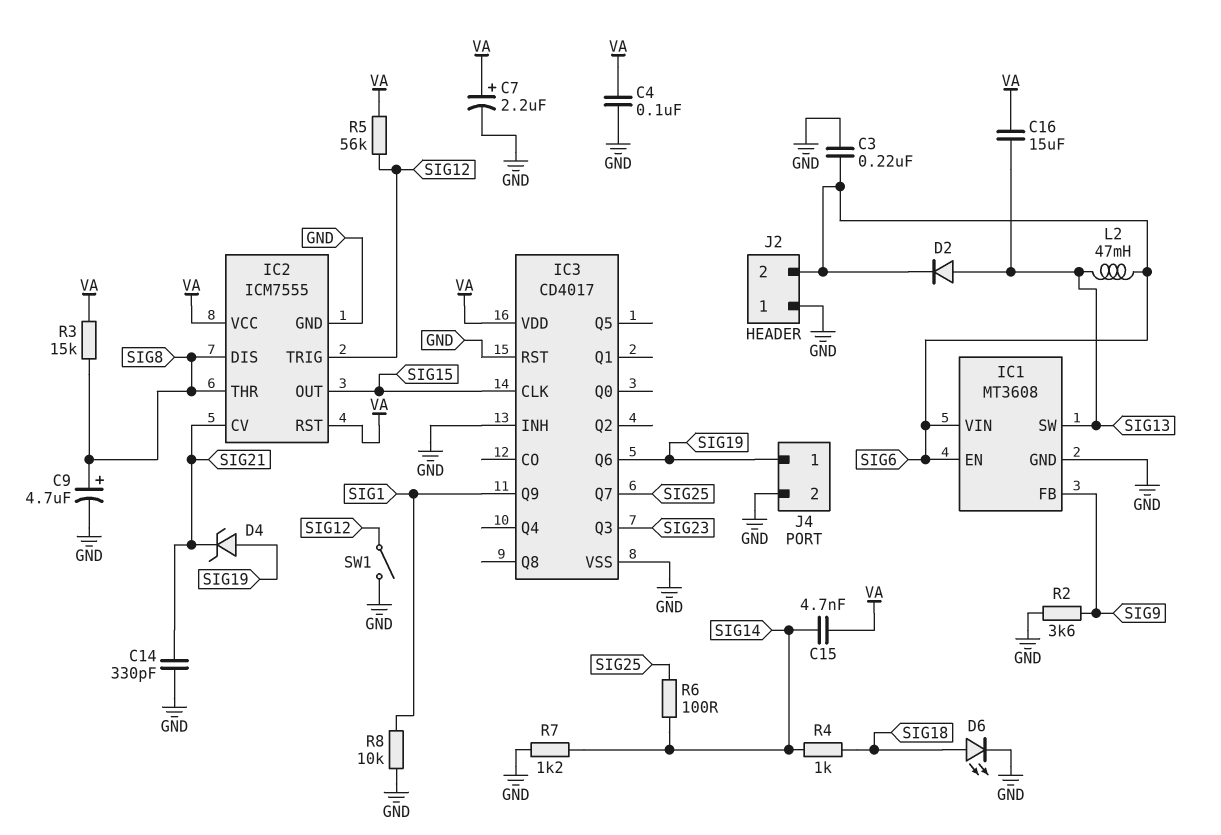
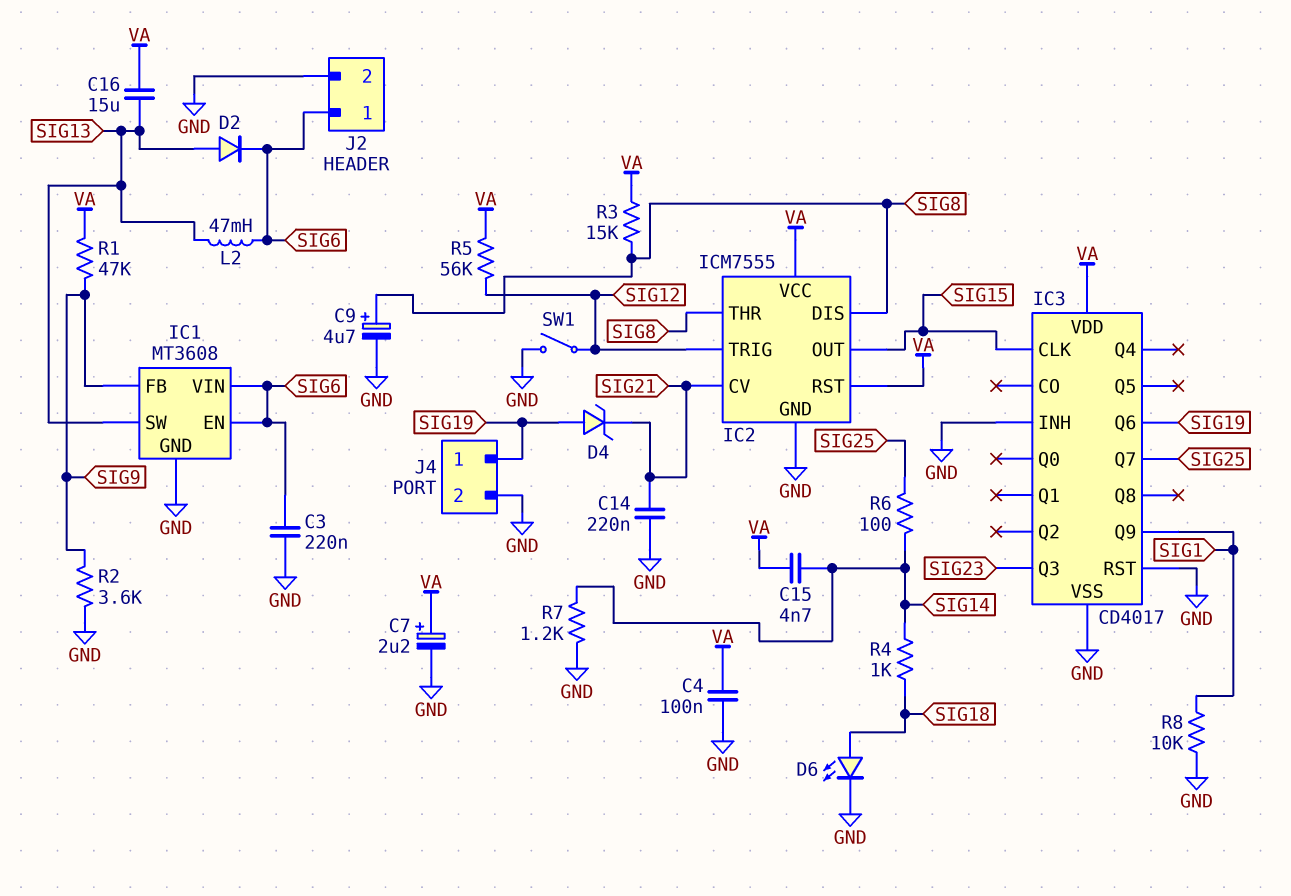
C14: 330pF (GND, SIG21) -> 220nF (GND, SIG21)
J2 pin 1: GND -> SIG6
J2 pin 2: SIG6 -> GND
R1: none -> 47k (SIG9, VA)

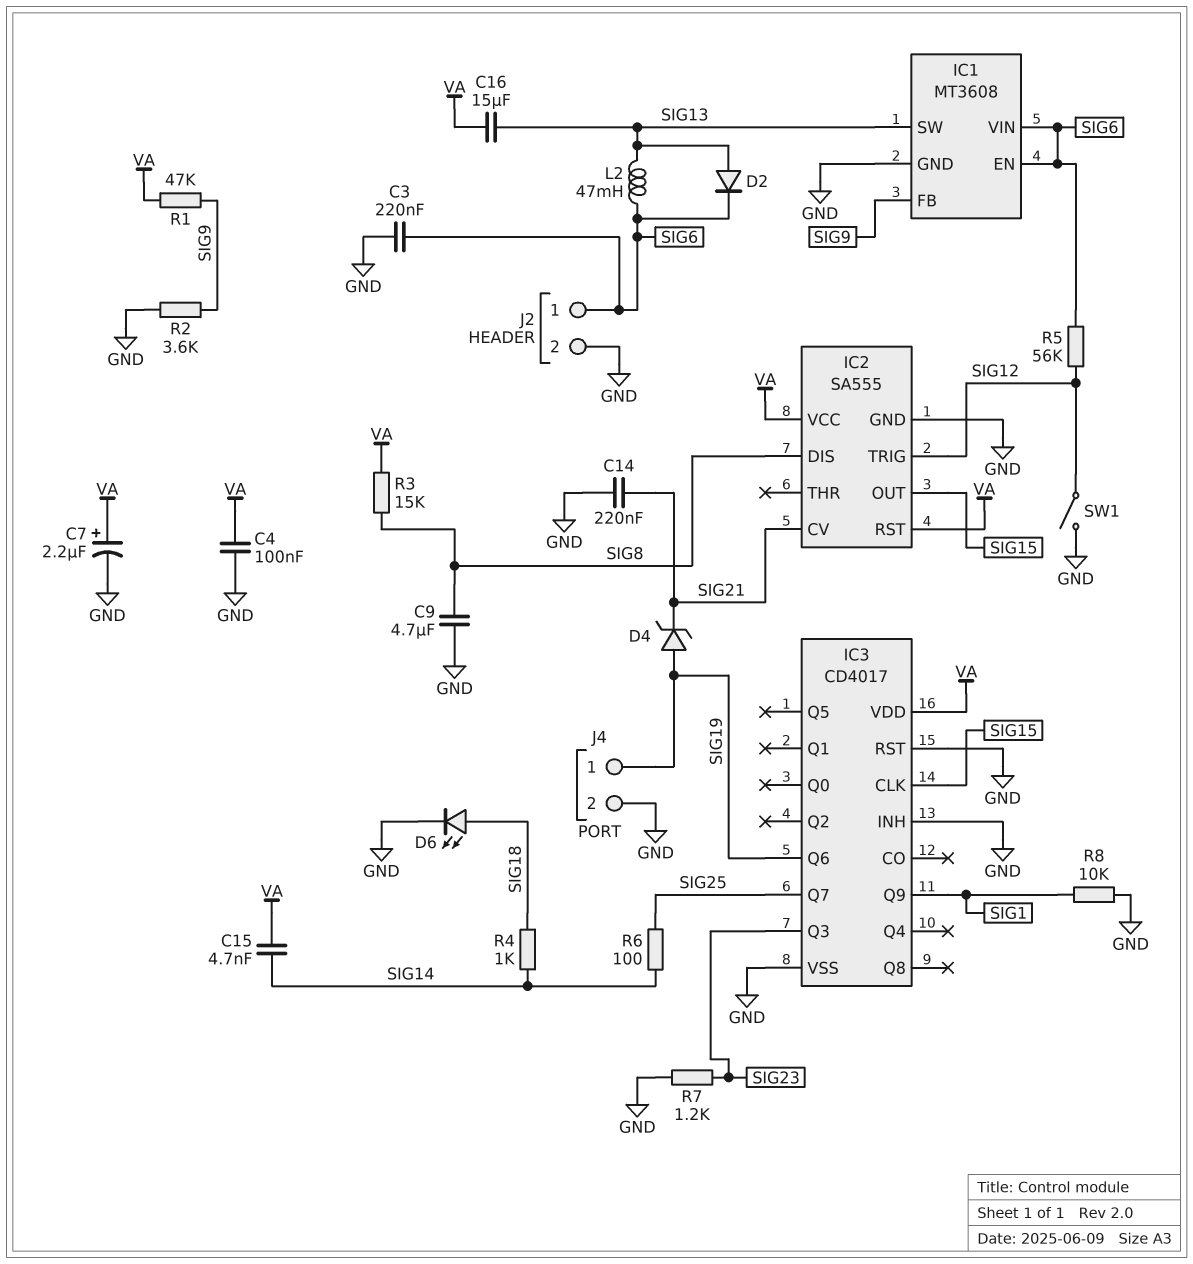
C9: 4.7uF (plus SIG8, minus GND) -> 4.7uF (GND, SIG8)
IC2: ICM7555 -> SA555
IC2 pin THR: SIG8 -> none
R5: 56k (SIG12, VA) -> 56k (SIG6, SIG12)
R7: 1.2k (GND, SIG14) -> 1.2k (GND, SIG23)

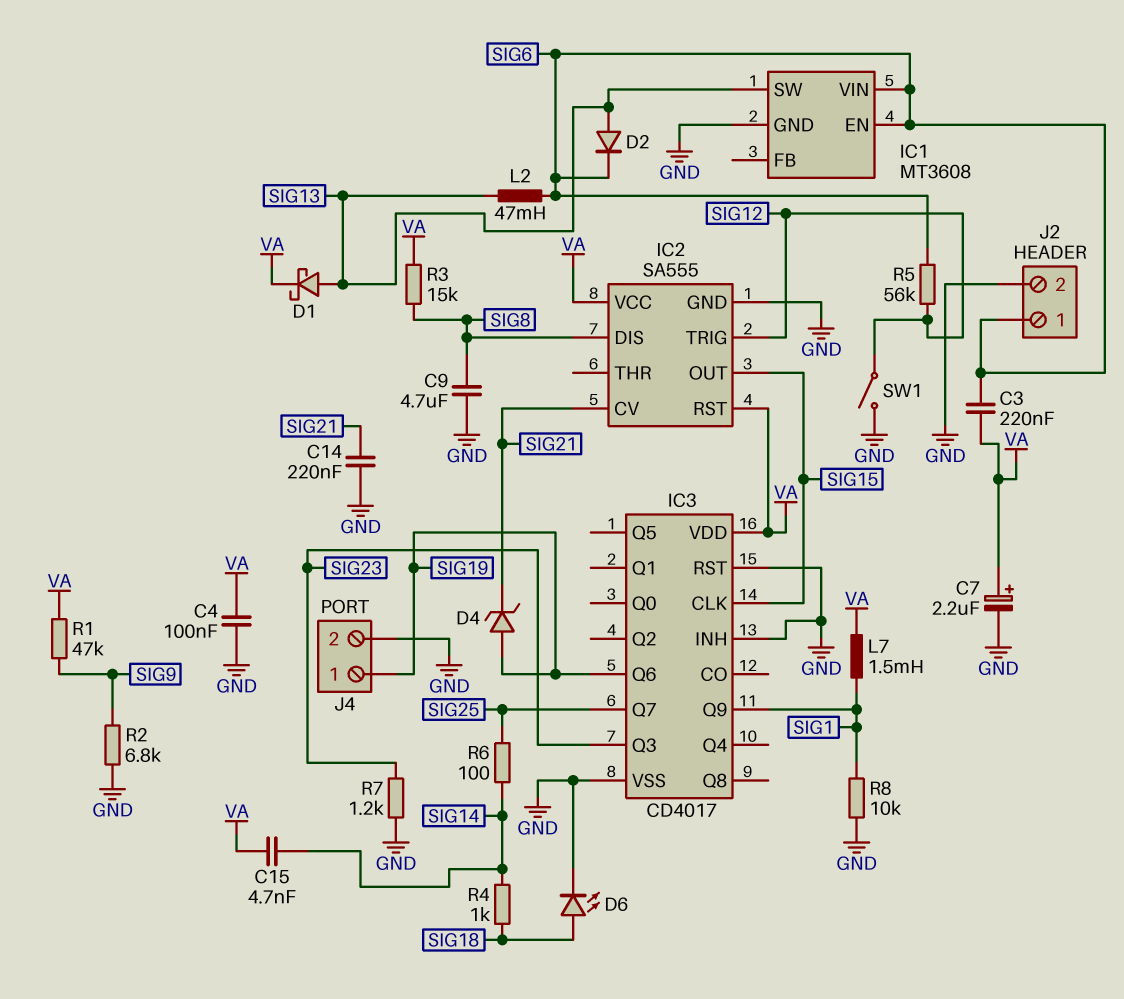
C3: 220nF (GND, SIG6) -> 220nF (SIG6, VA)
C16: 15uF (SIG13, VA) -> none
D1: none -> schottky (A SIG13, K VA)
IC1 pin FB: SIG9 -> none
L7: none -> 1.5mH (SIG1, VA)
R2: 3.6k (GND, SIG9) -> 6.8k (GND, SIG9)

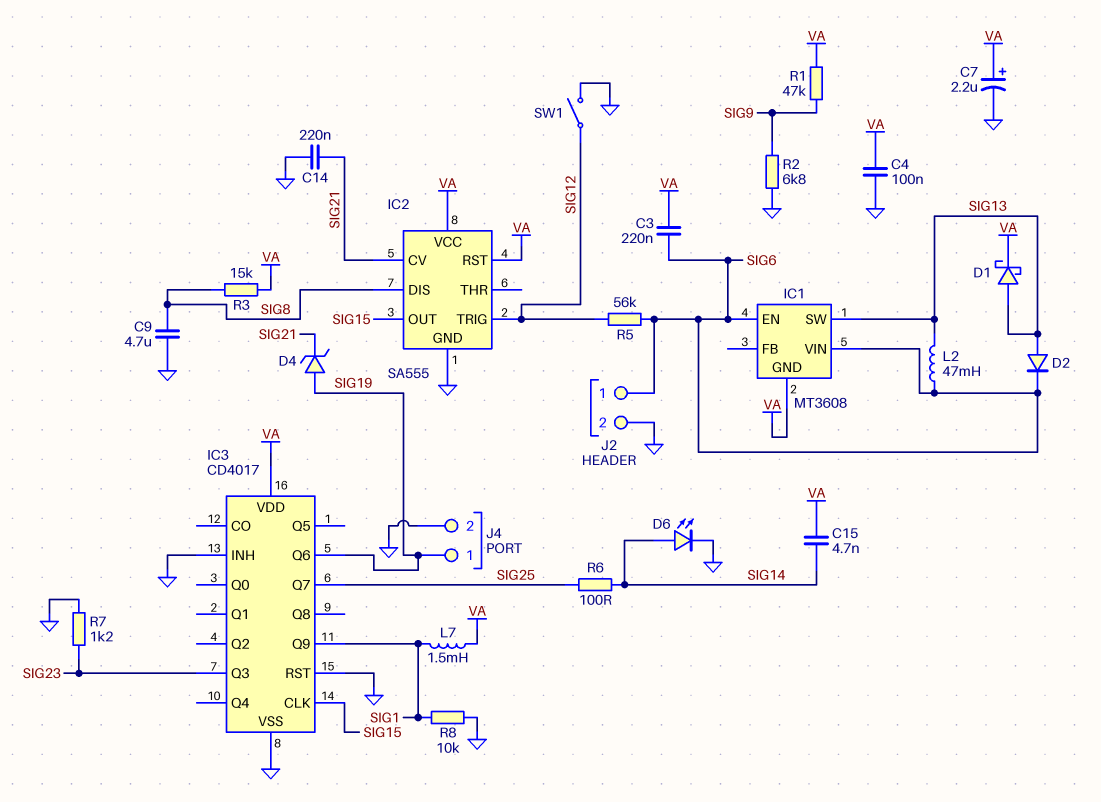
D6: LED (A SIG18, K GND) -> LED (A SIG14, K GND)
IC1 pin GND: GND -> VA
R4: 1k (SIG14, SIG18) -> none

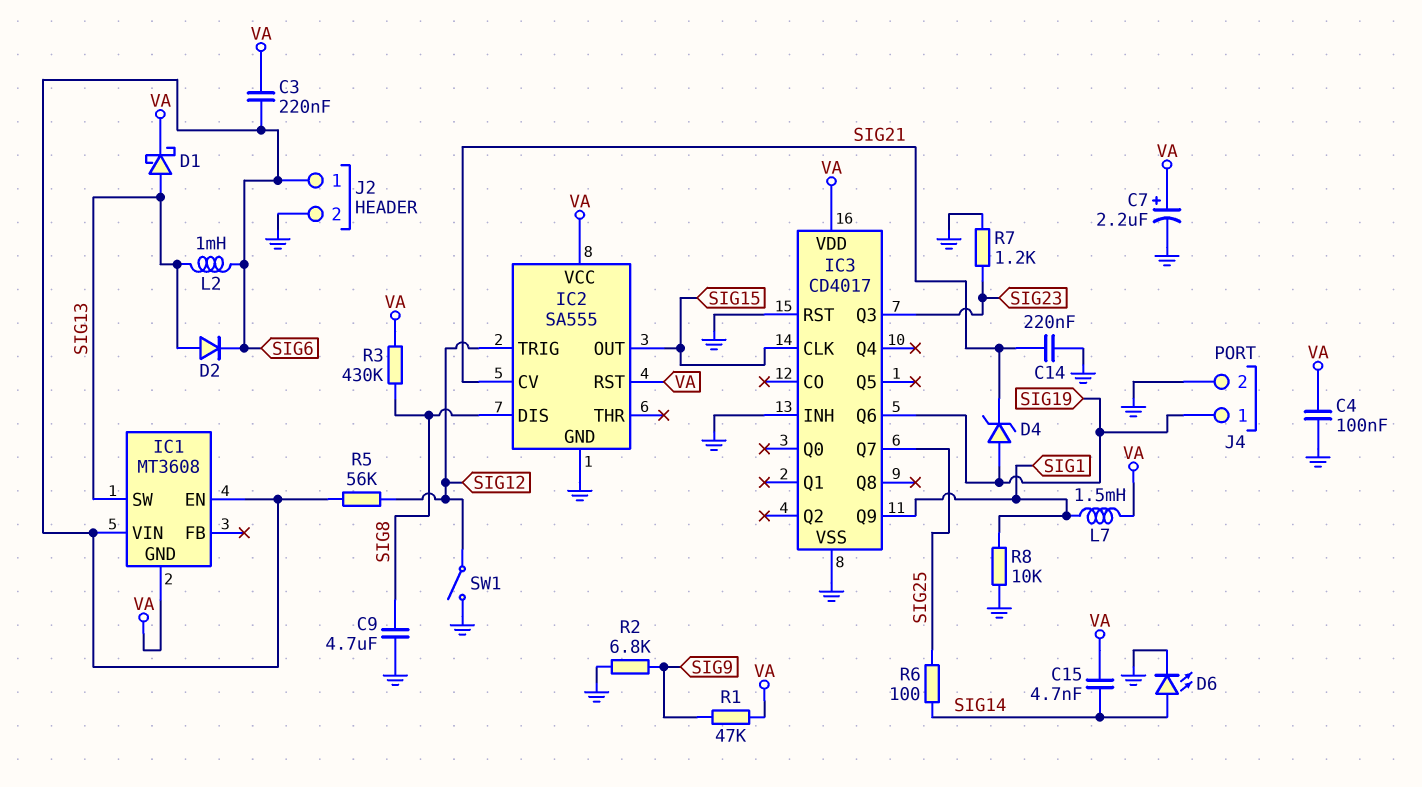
L2: 47mH (SIG6, SIG13) -> 1mH (SIG6, SIG13)
R3: 15k (SIG8, VA) -> 430k (SIG8, VA)

